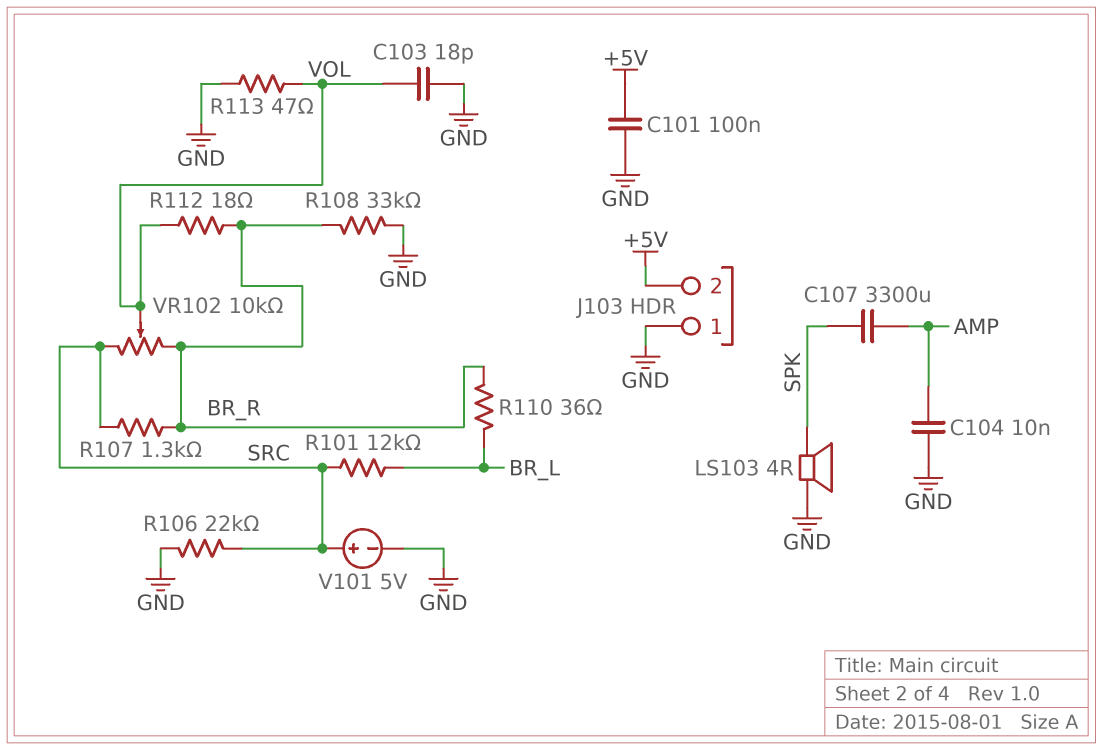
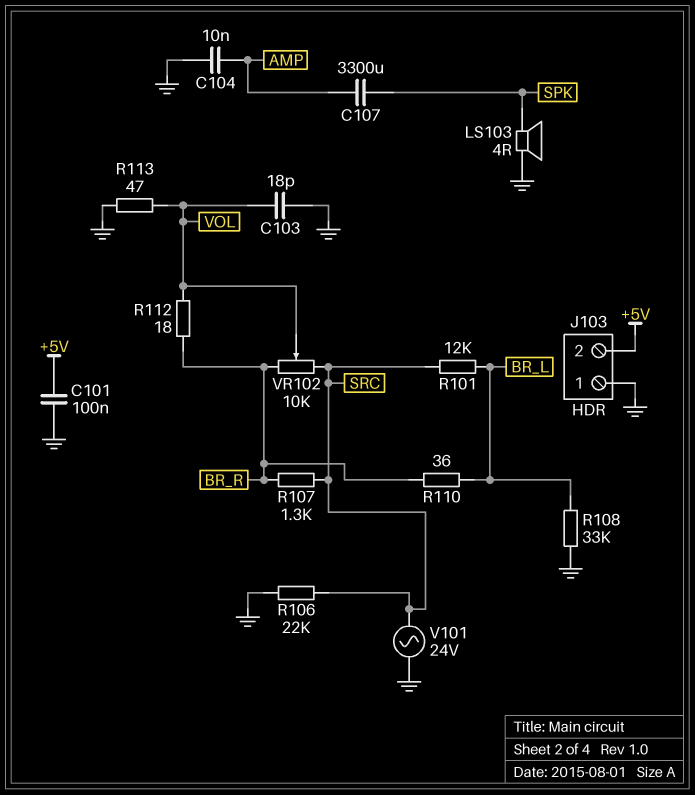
R108: 33k (BR_R, GND) -> 33k (BR_L, GND)
V101: 5V (plus SRC, minus GND) -> AC 24V (GND, SRC)

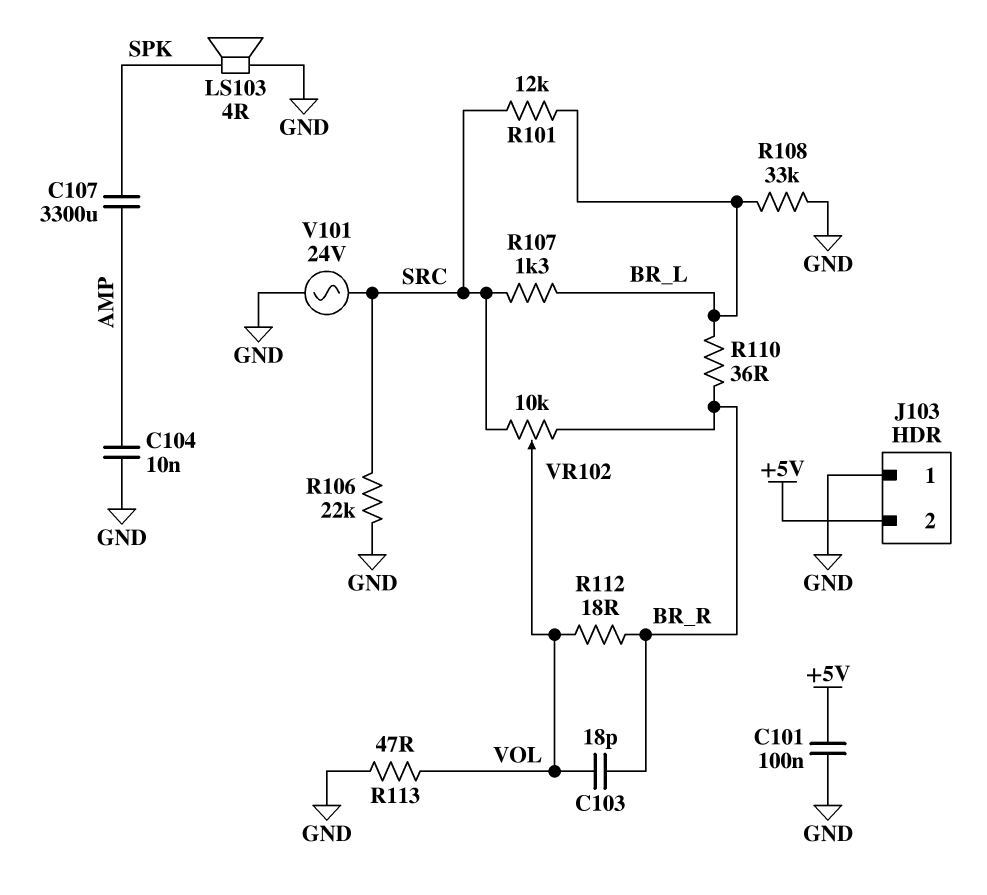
C103: 18pF (GND, VOL) -> 18pF (BR_R, VOL)
R107: 1.3k (BR_R, SRC) -> 1.3k (BR_L, SRC)

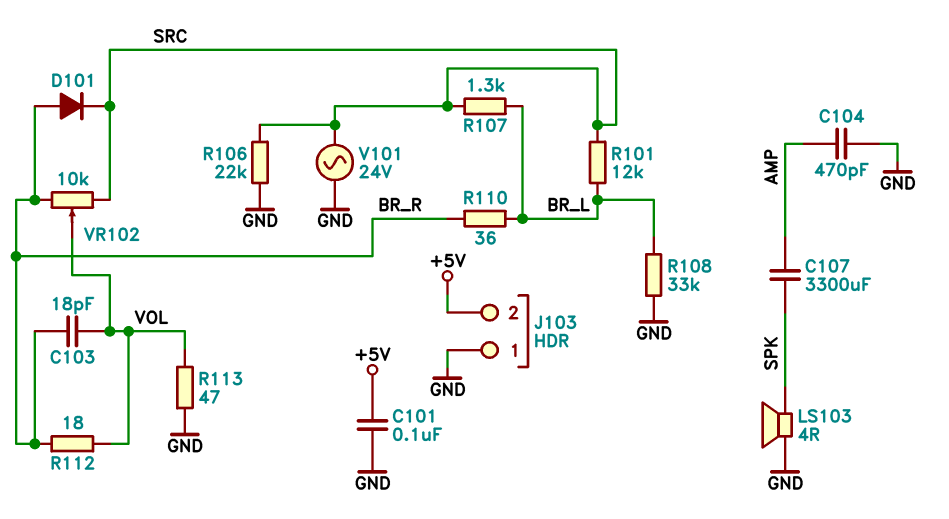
C104: 10nF (AMP, GND) -> 470pF (AMP, GND)
D101: none -> diode (A BR_R, K SRC)

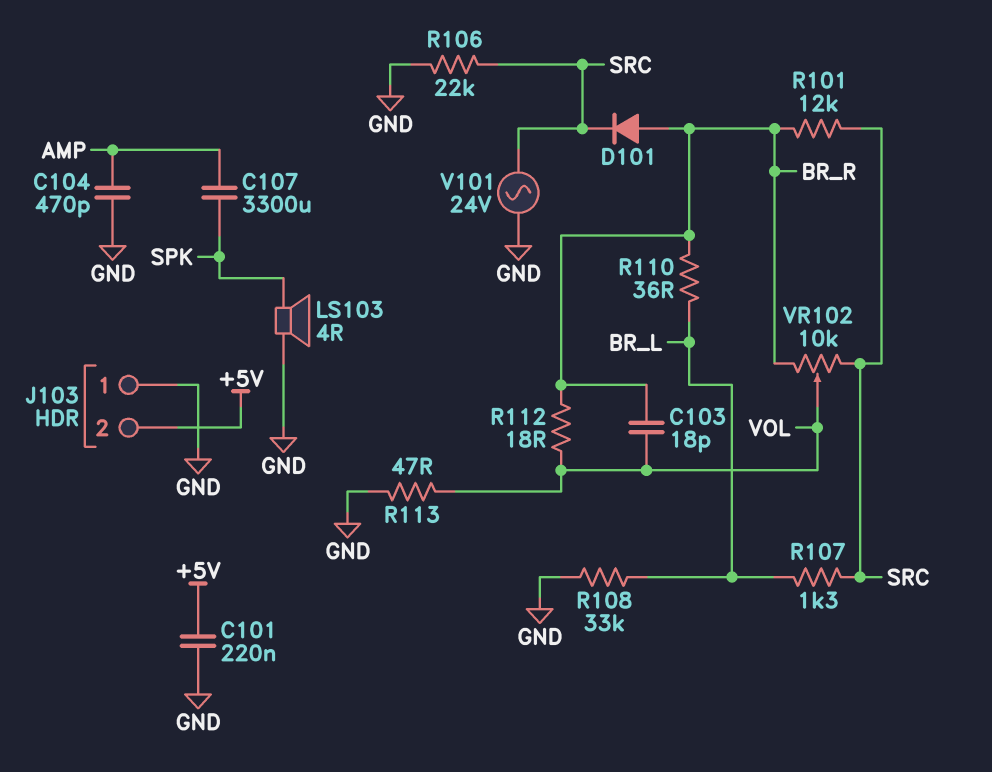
C101: 100nF (+5V, GND) -> 220nF (+5V, GND)
R101: 12k (BR_L, SRC) -> 12k (BR_R, SRC)

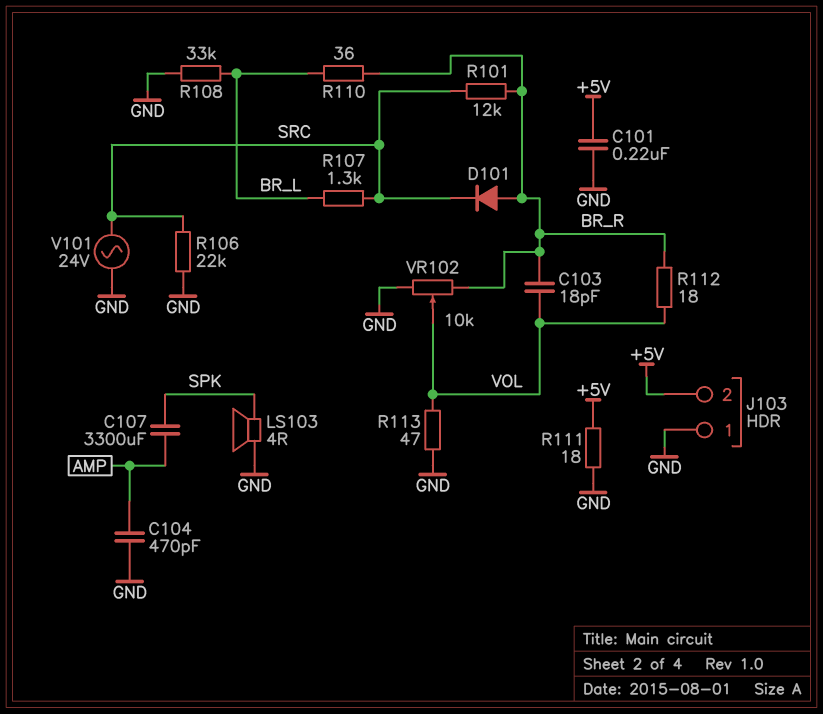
R111: none -> 18 (+5V, GND)
VR102: 10k (BR_R, SRC, wiper VOL) -> 10k (BR_R, GND, wiper VOL)

